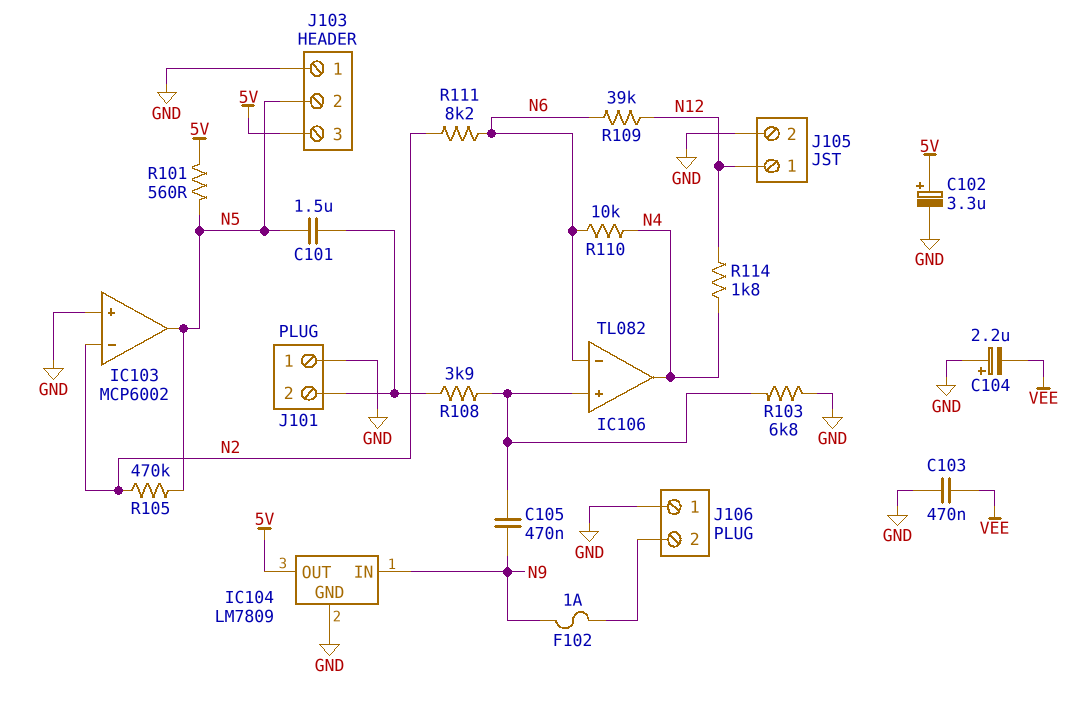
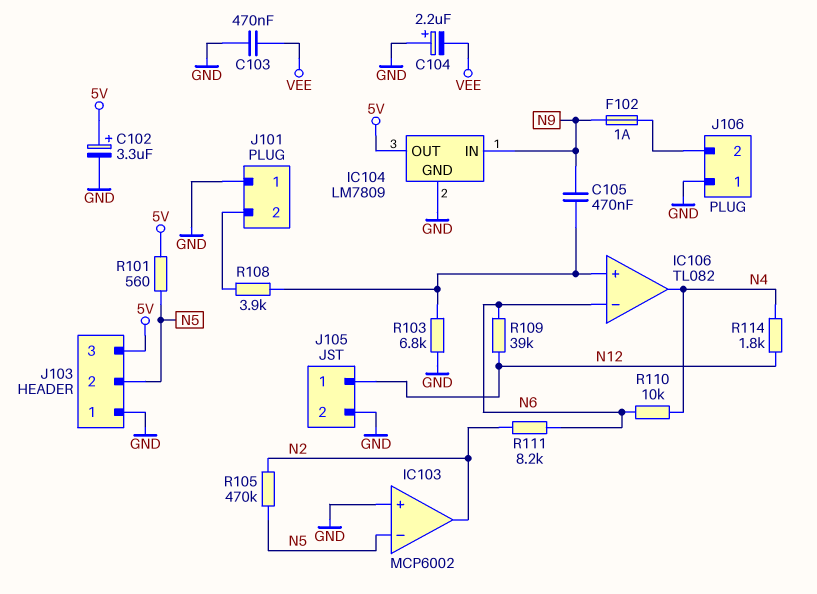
C101: 1.5uF (J101/2, N5) -> none
IC103 pin in-: N2 -> N5
IC103 pin out: N5 -> N2

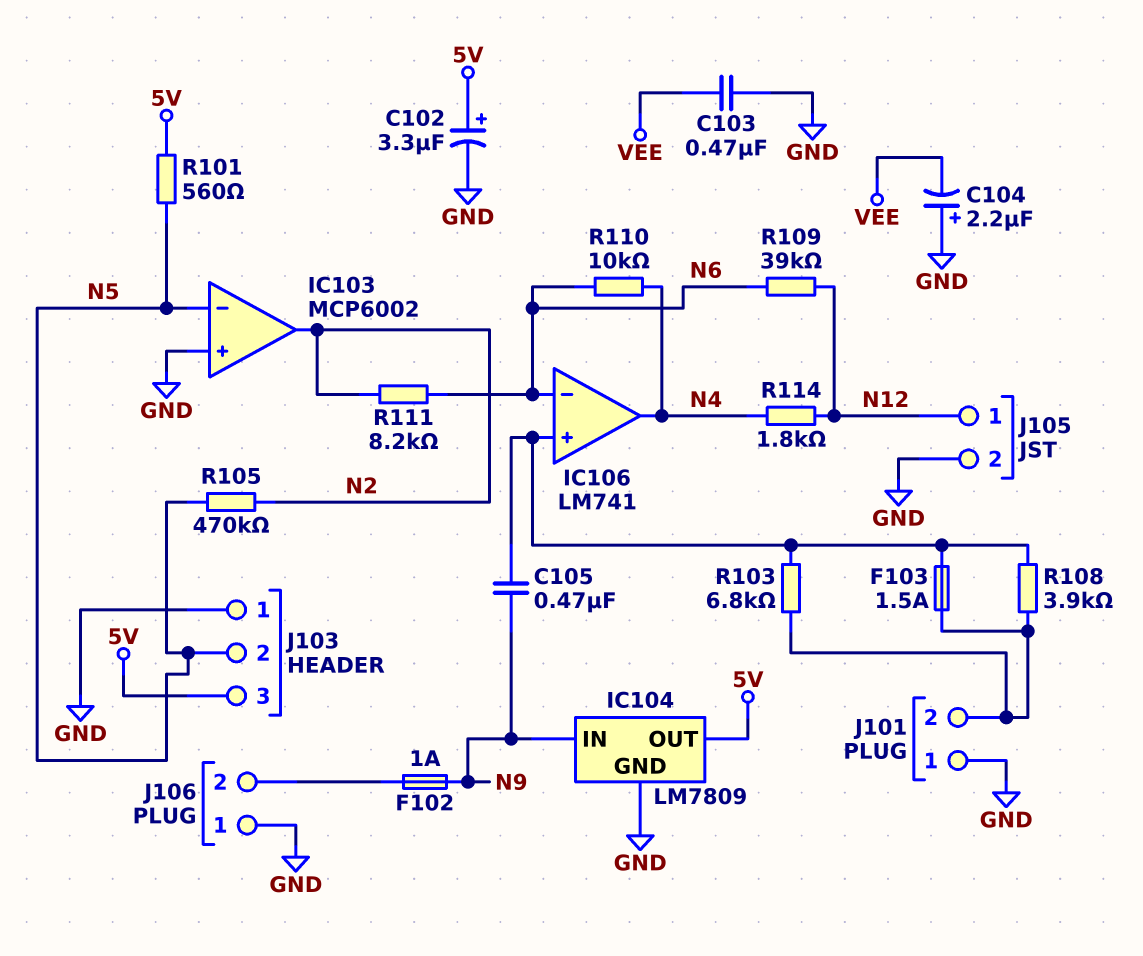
F103: none -> 1.5A (IC106/in+, J101/2)
IC106: TL082 -> LM741
R103: 6.8k (GND, IC106/in+) -> 6.8k (IC106/in+, J101/2)

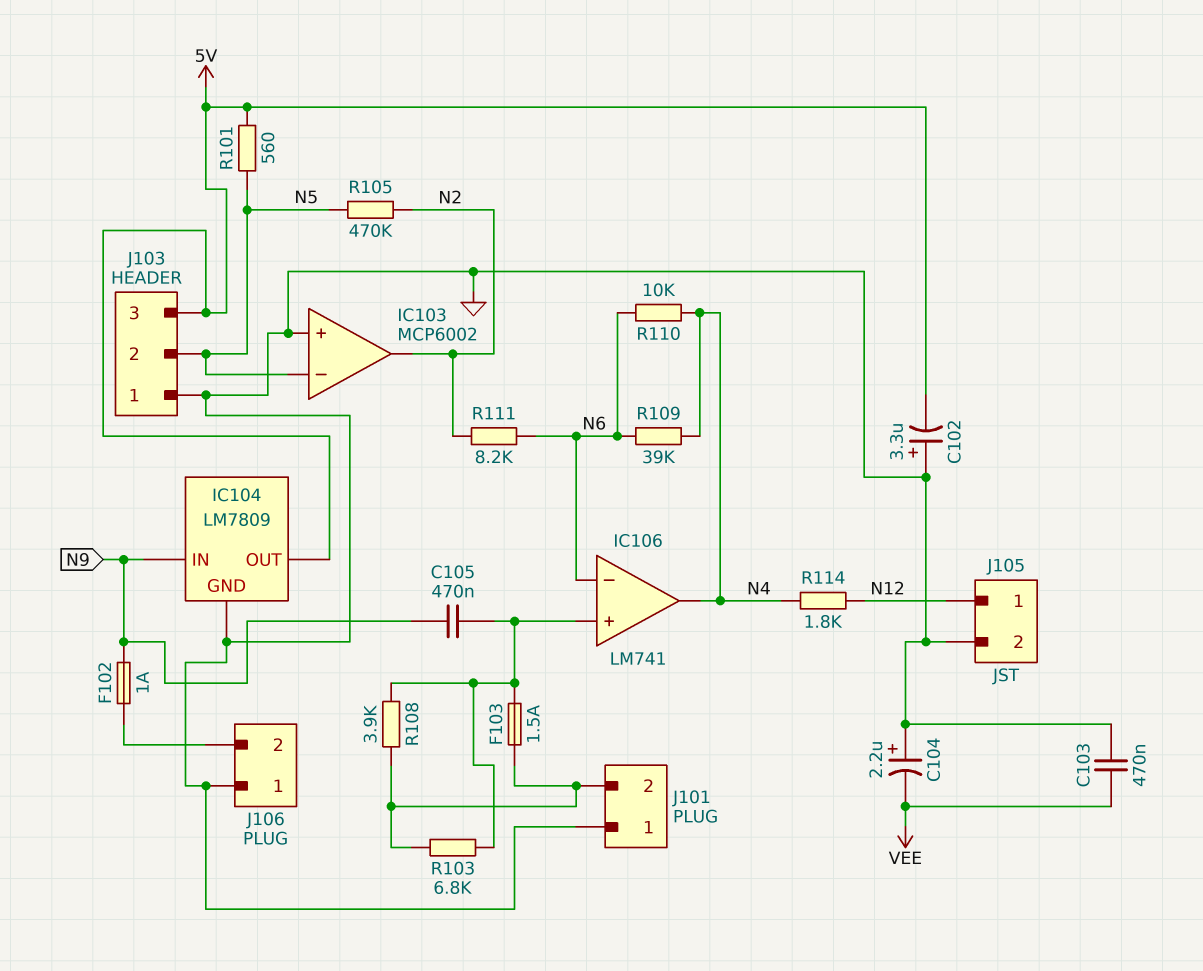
C102: 3.3uF (plus 5V, minus GND) -> 3.3uF (plus GND, minus 5V)
R109: 39k (N6, N12) -> 39k (N4, N6)

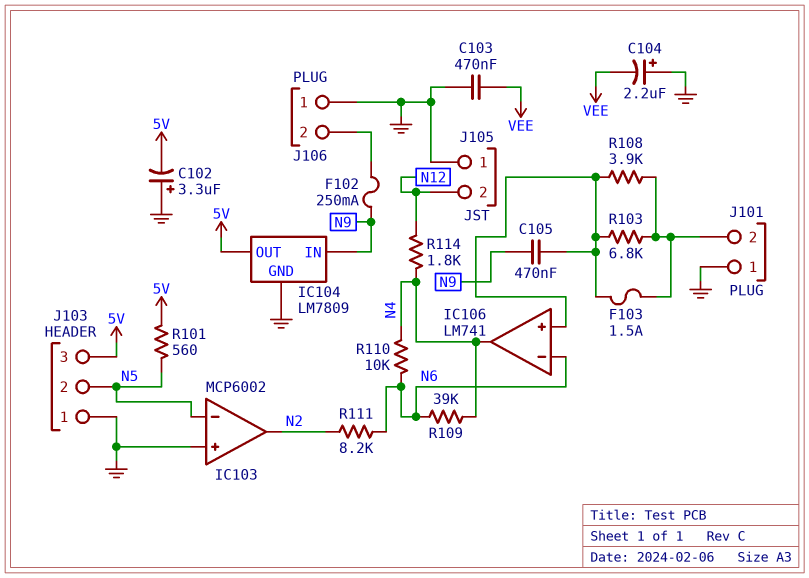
F102: 1A (J106/2, N9) -> 250mA (J106/2, N9)
J105 pin 1: N12 -> GND
J105 pin 2: GND -> N12
R105: 470k (N2, N5) -> none

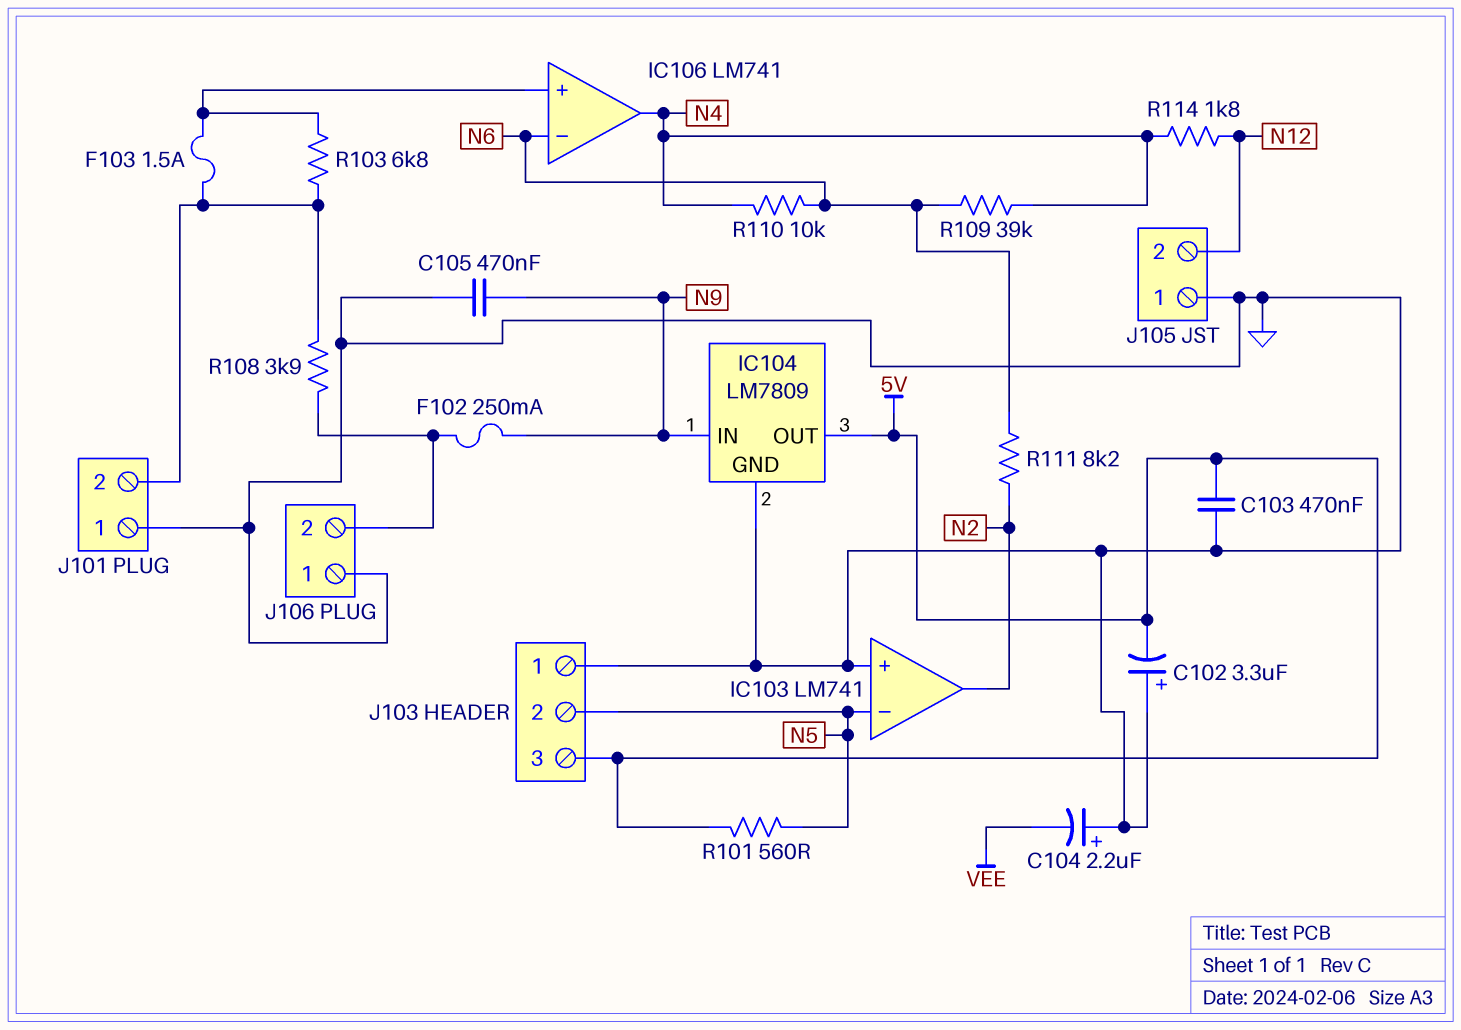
C103: 470nF (GND, VEE) -> 470nF (5V, GND)
C105: 470nF (IC106/in+, N9) -> 470nF (GND, N9)
IC103: MCP6002 -> LM741
R108: 3.9k (IC106/in+, J101/2) -> 3.9k (J101/2, J106/2)

